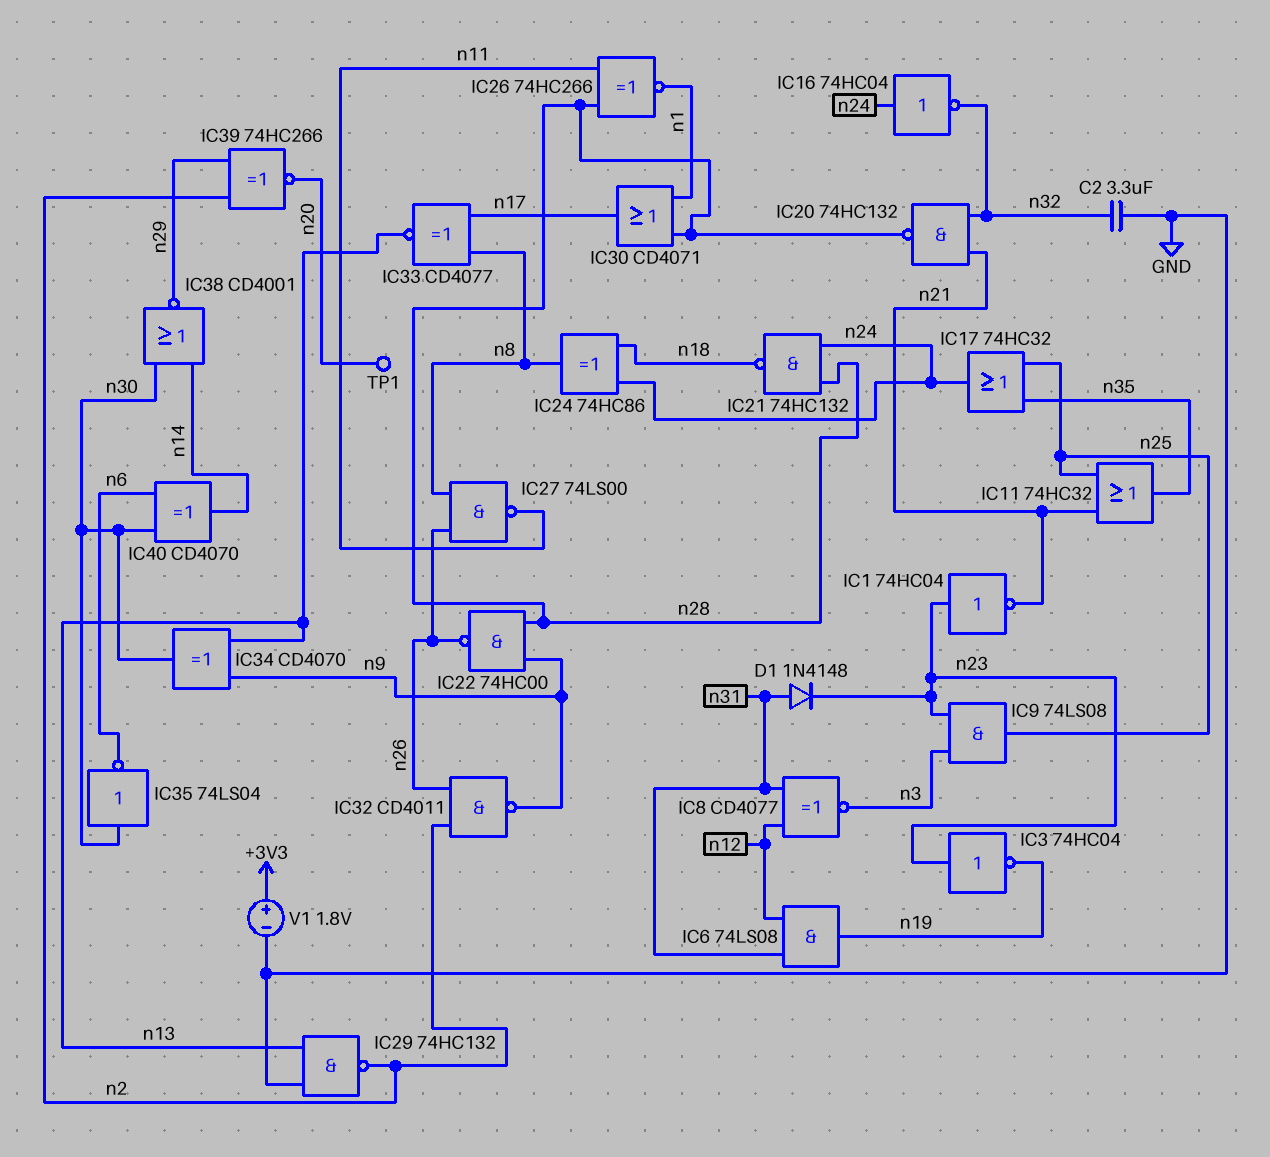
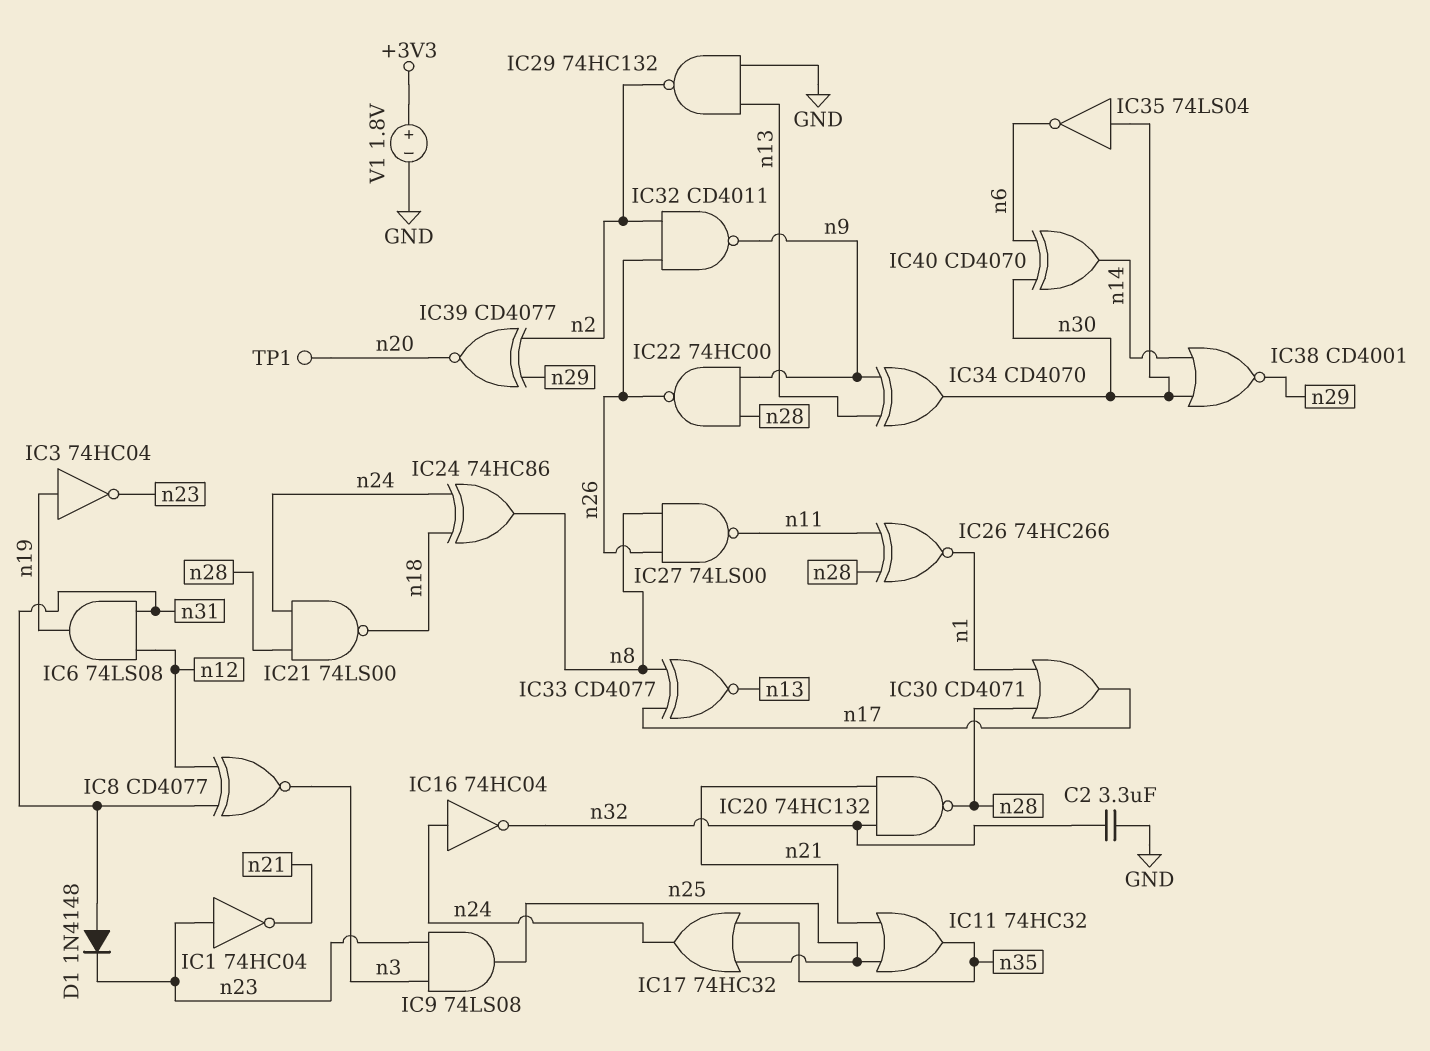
IC3: NOT 74HC04 (in n23, out n19) -> NOT 74HC04 (in n19, out n23)
IC21: NAND 74HC132 (in n24, in n28, out n18) -> NAND 74LS00 (in n24, in n28, out n18)
IC39: XNOR 74HC266 (in n2, in n29, out n20) -> XNOR CD4077 (in n2, in n29, out n20)

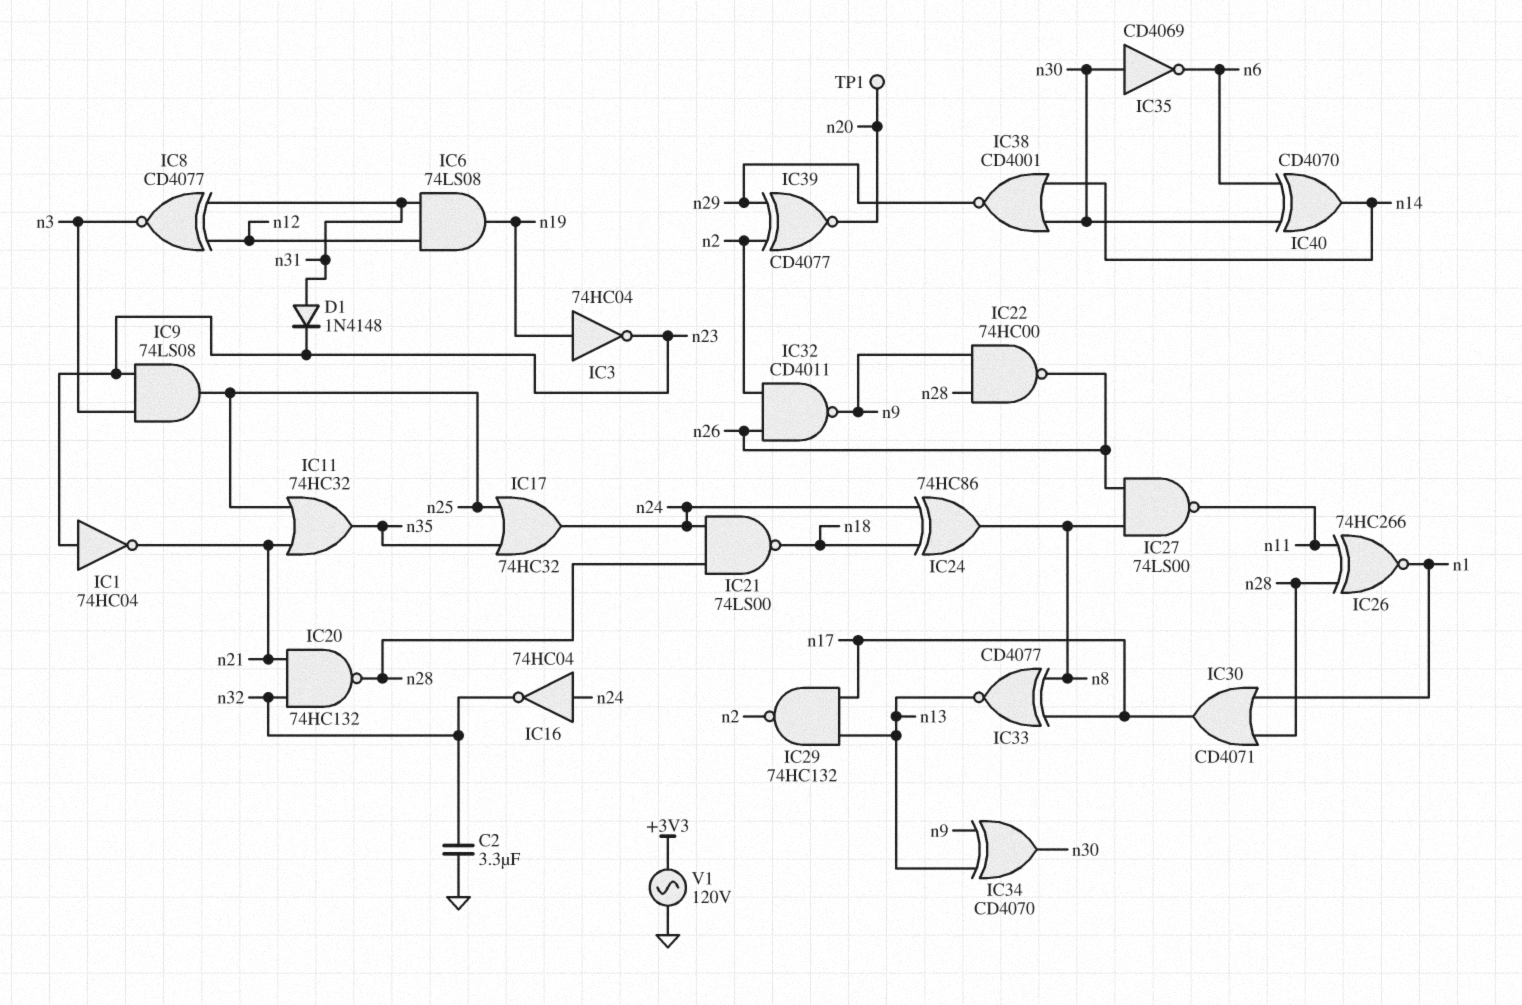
IC29: NAND 74HC132 (in GND, in n13, out n2) -> NAND 74HC132 (in n13, in n17, out n2)
IC35: NOT 74LS04 (in n30, out n6) -> NOT CD4069 (in n30, out n6)
V1: 1.8V (plus +3V3, minus GND) -> AC 120V (+3V3, GND)

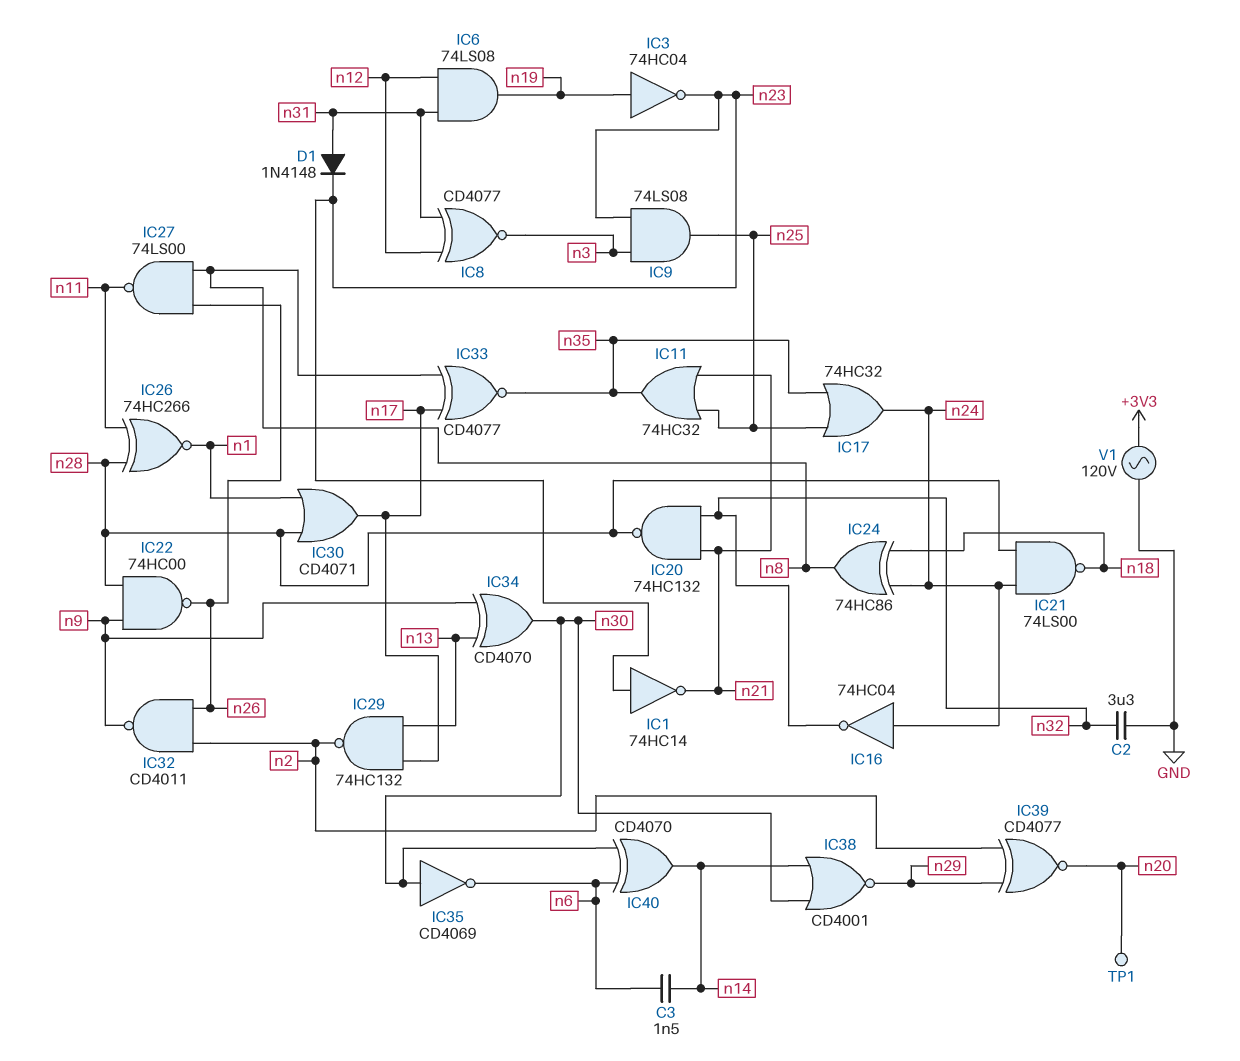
C3: none -> 1.5nF (n6, n14)
IC1: NOT 74HC04 (in n23, out n21) -> NOT 74HC14 (in n23, out n21)
IC33: XNOR CD4077 (in n8, in n17, out n13) -> XNOR CD4077 (in n8, in n17, out n35)

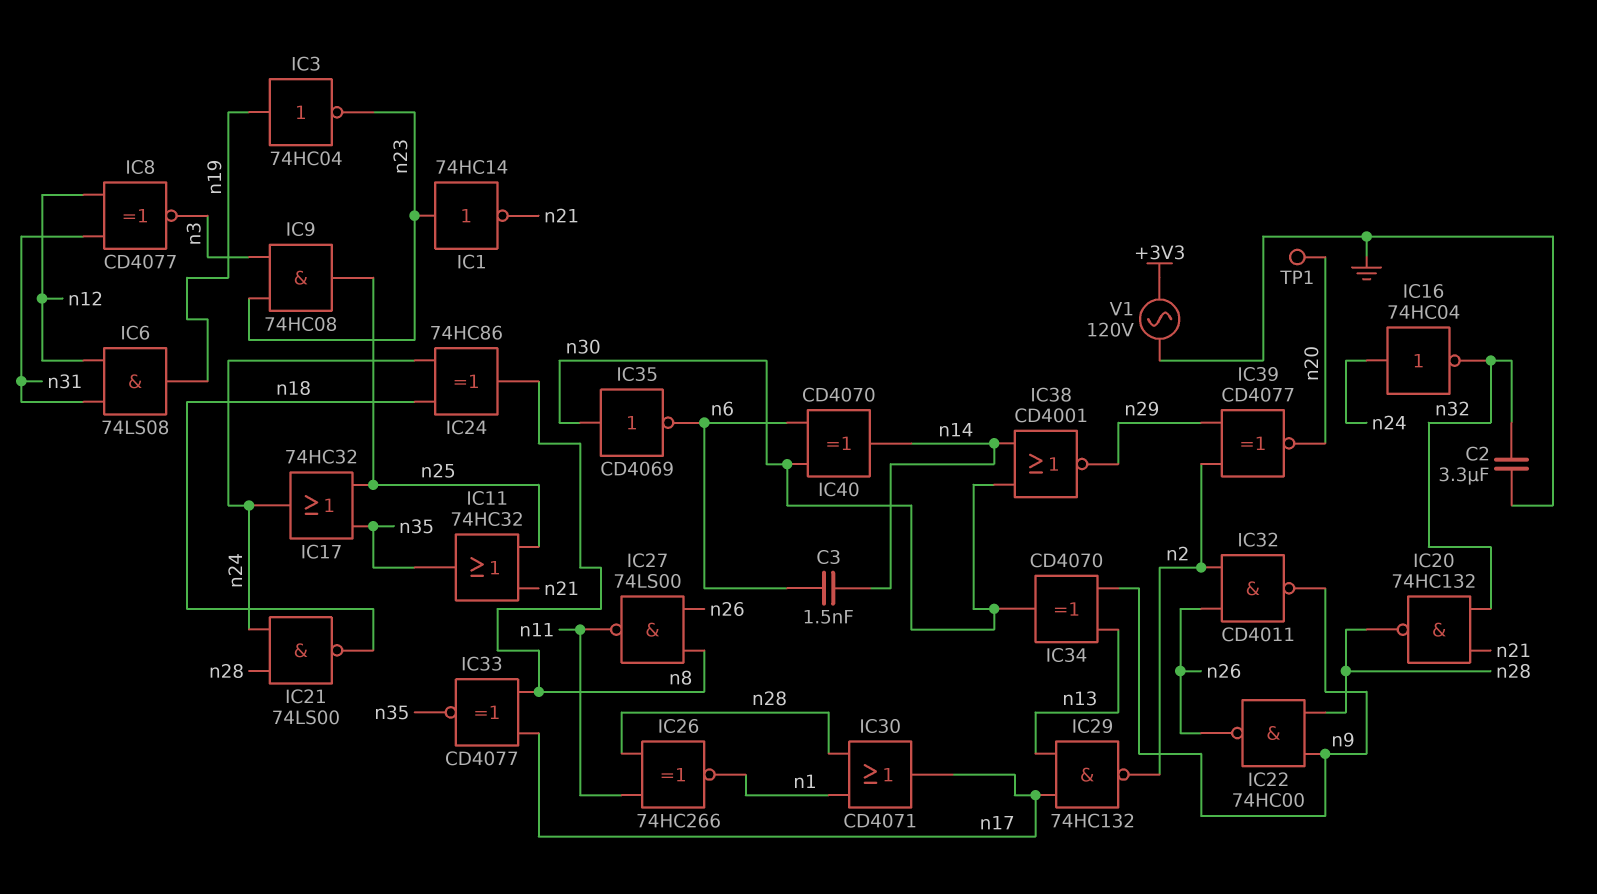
D1: diode 1N4148 (A n31, K n23) -> none
IC9: AND 74LS08 (in n3, in n23, out n25) -> AND 74HC08 (in n3, in n23, out n25)

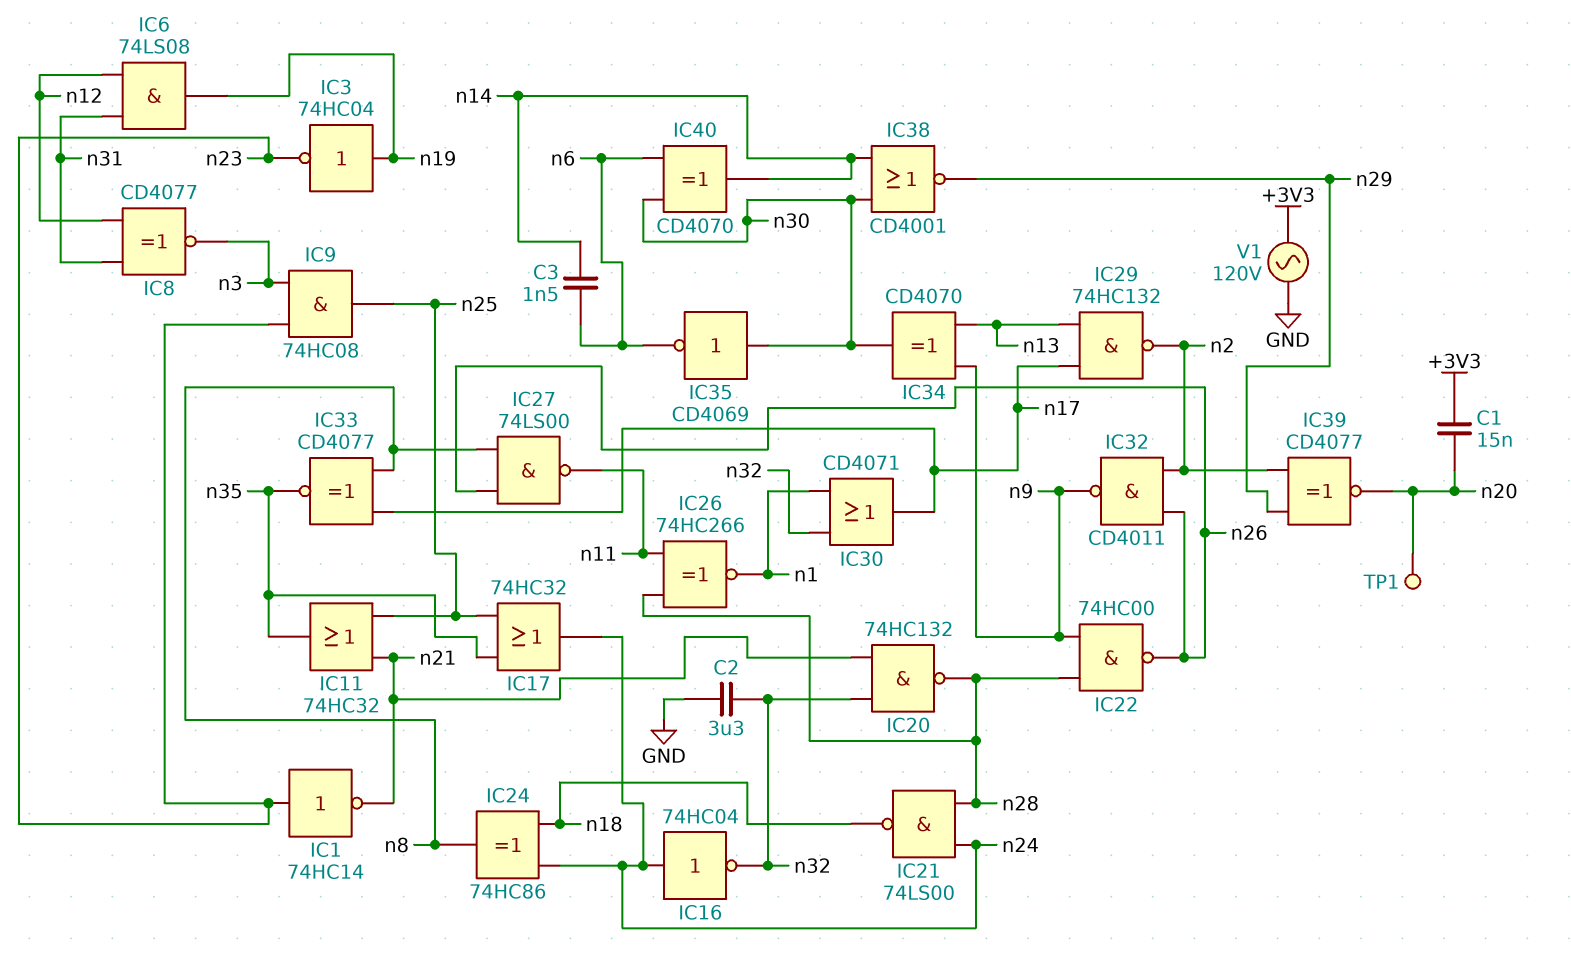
C1: none -> 15nF (+3V3, n20)
IC30: OR CD4071 (in n1, in n28, out n17) -> OR CD4071 (in n1, in n32, out n17)

